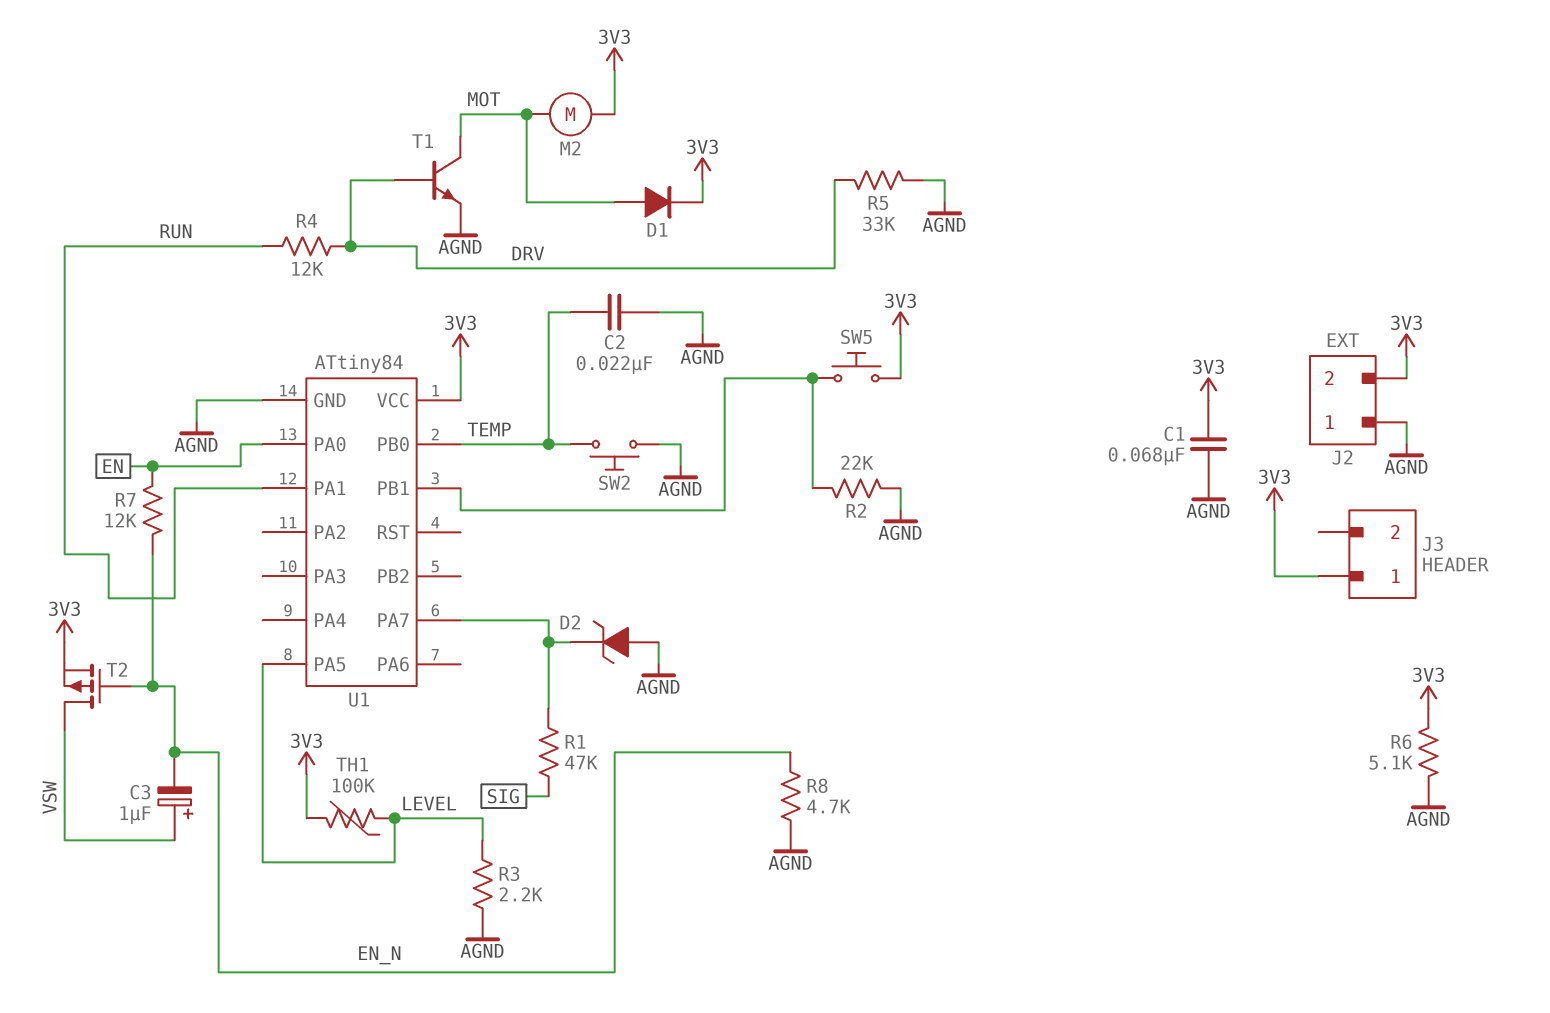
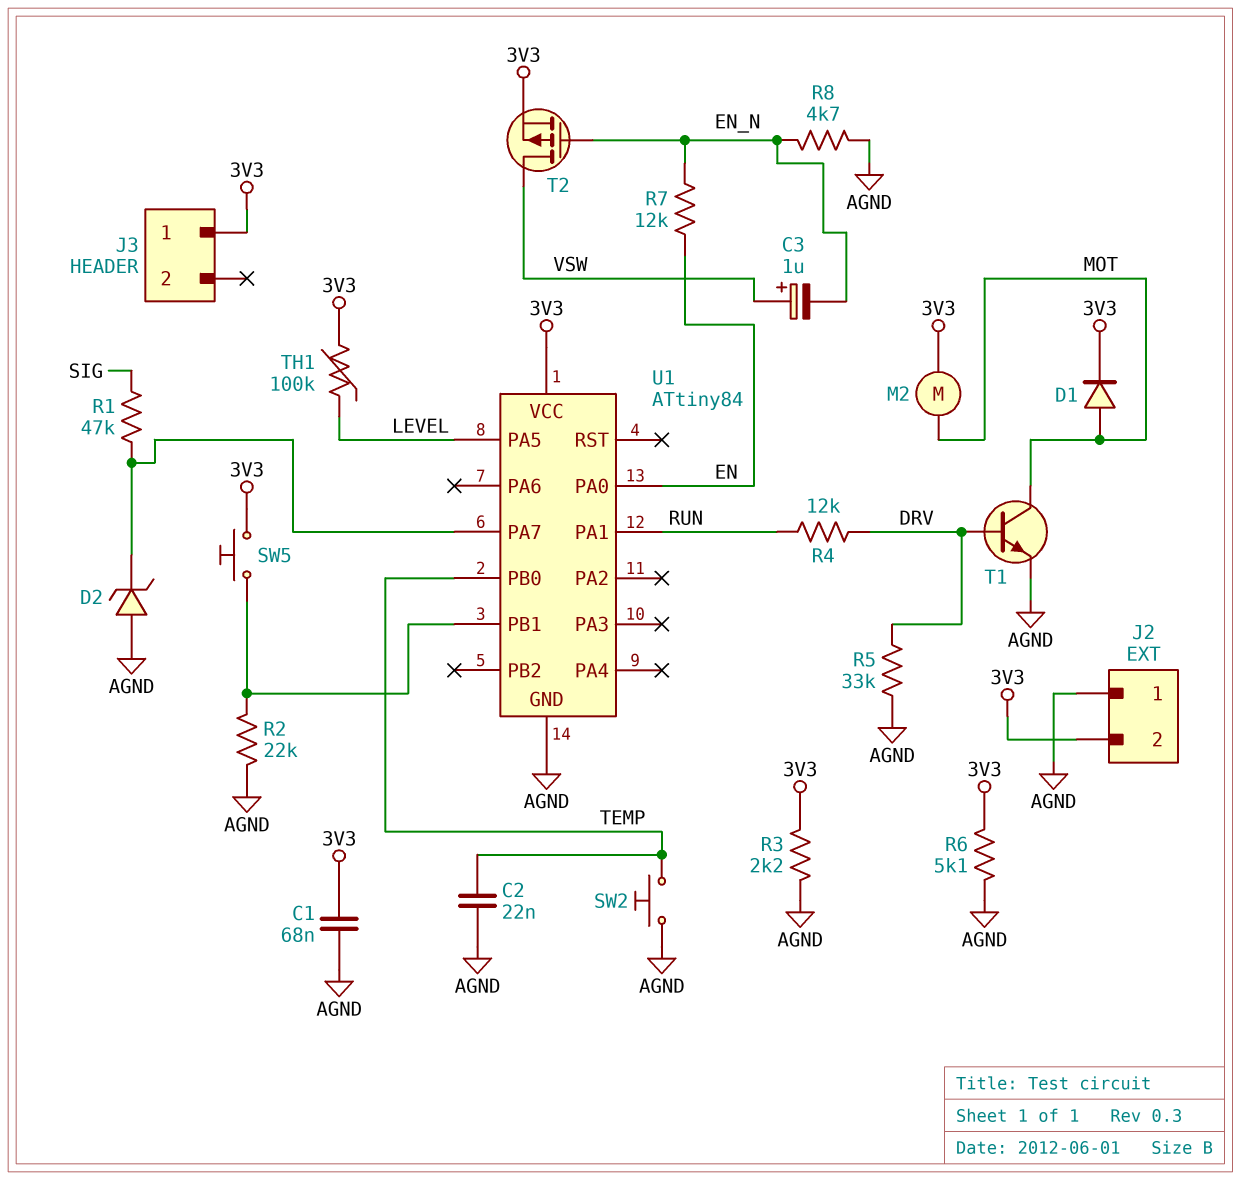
R3: 2.2k (AGND, LEVEL) -> 2.2k (3V3, AGND)

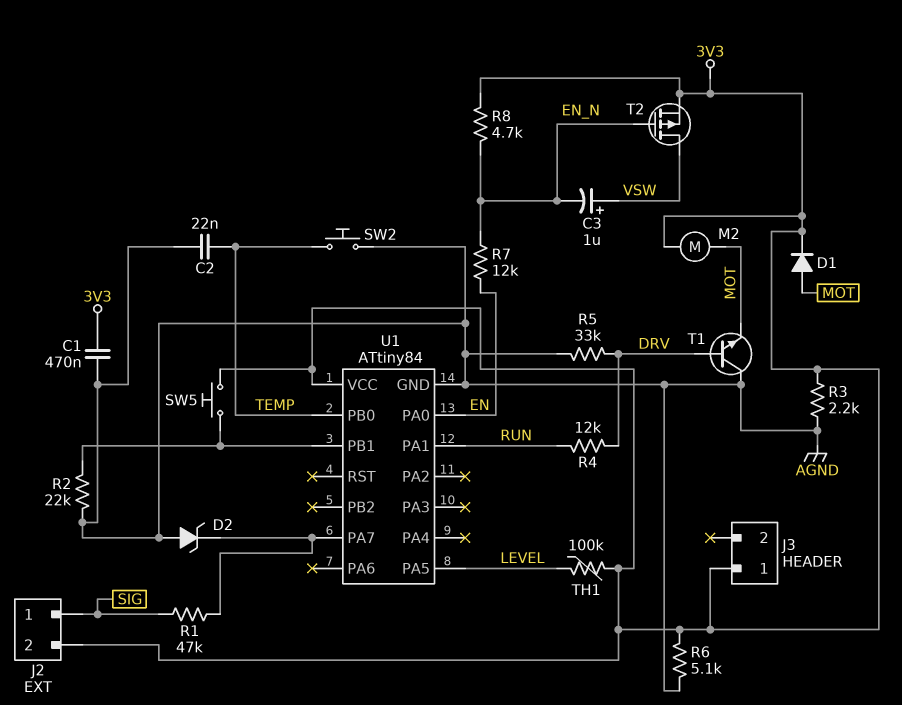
C1: 68nF (3V3, AGND) -> 470nF (3V3, AGND)
J2 pin 1: AGND -> SIG
R8: 4.7k (AGND, EN_N) -> 4.7k (3V3, EN_N)
T1: NPN (B DRV, C MOT, E AGND) -> NPN (B DRV, C AGND, E MOT)

